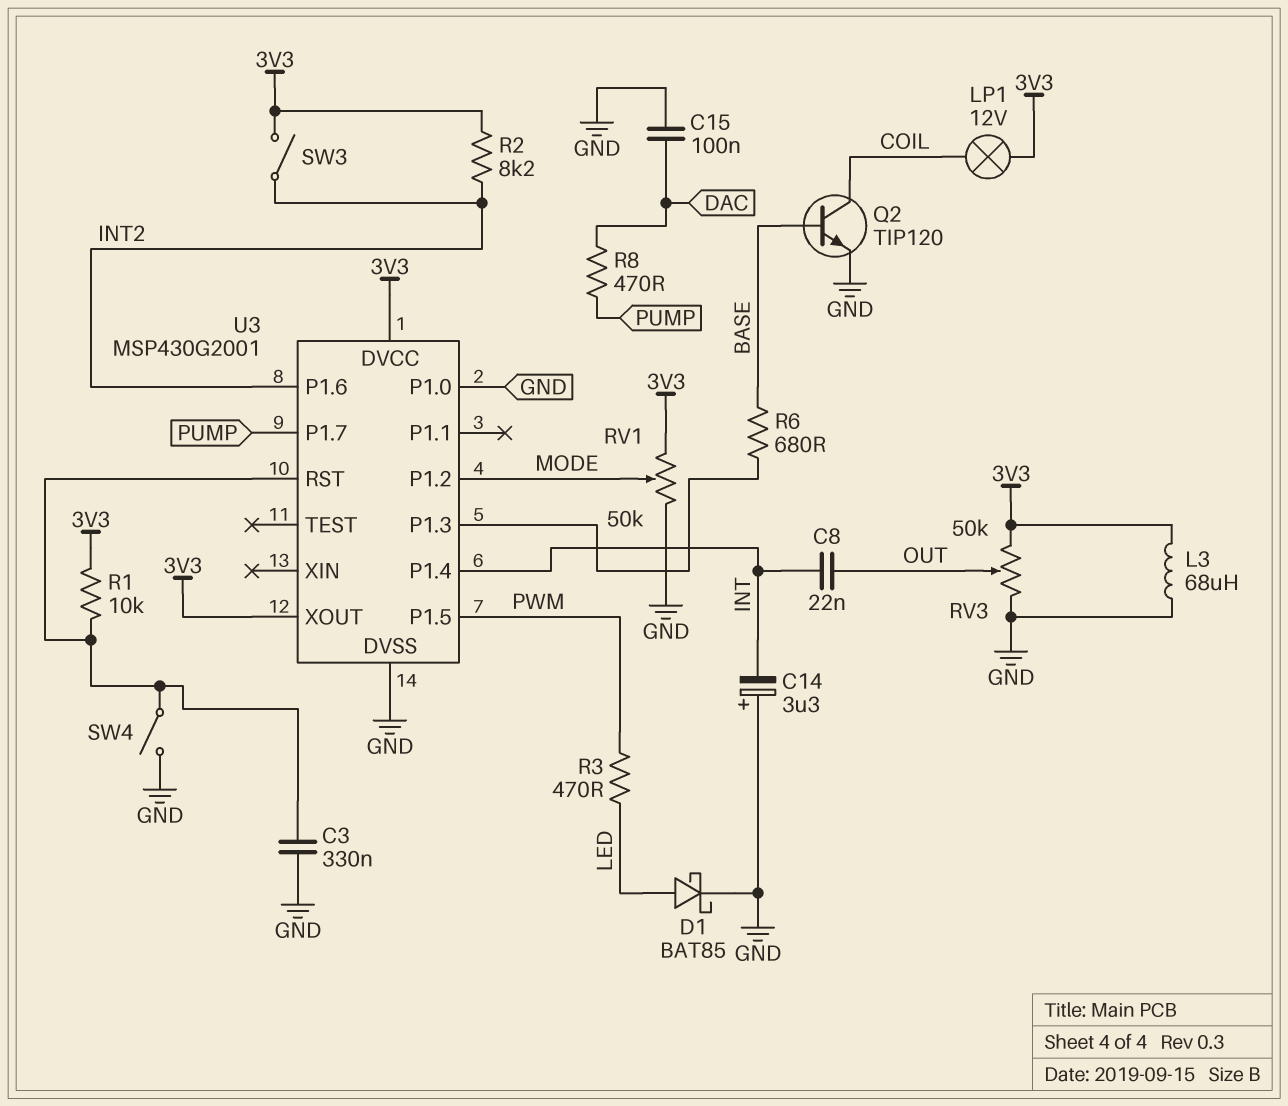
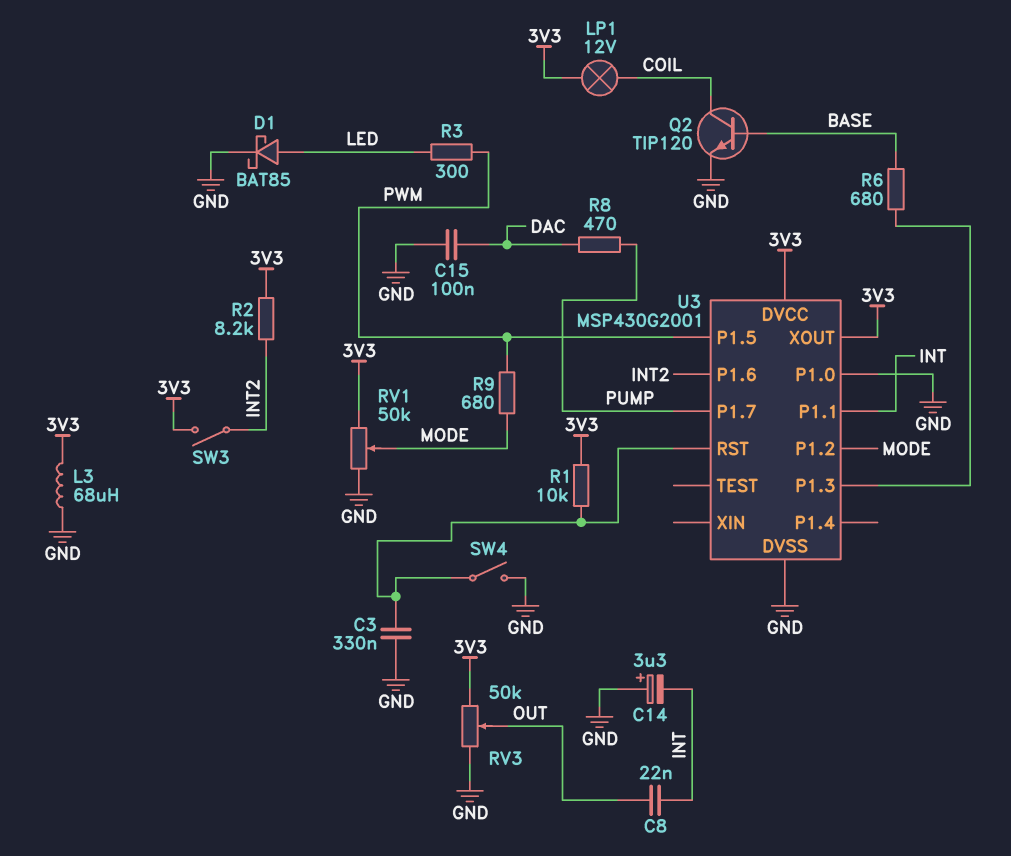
R3: 470 (LED, PWM) -> 300 (LED, PWM)
R9: none -> 680 (MODE, PWM)
U3 pin P1.1: none -> INT
U3 pin P1.4: INT -> none

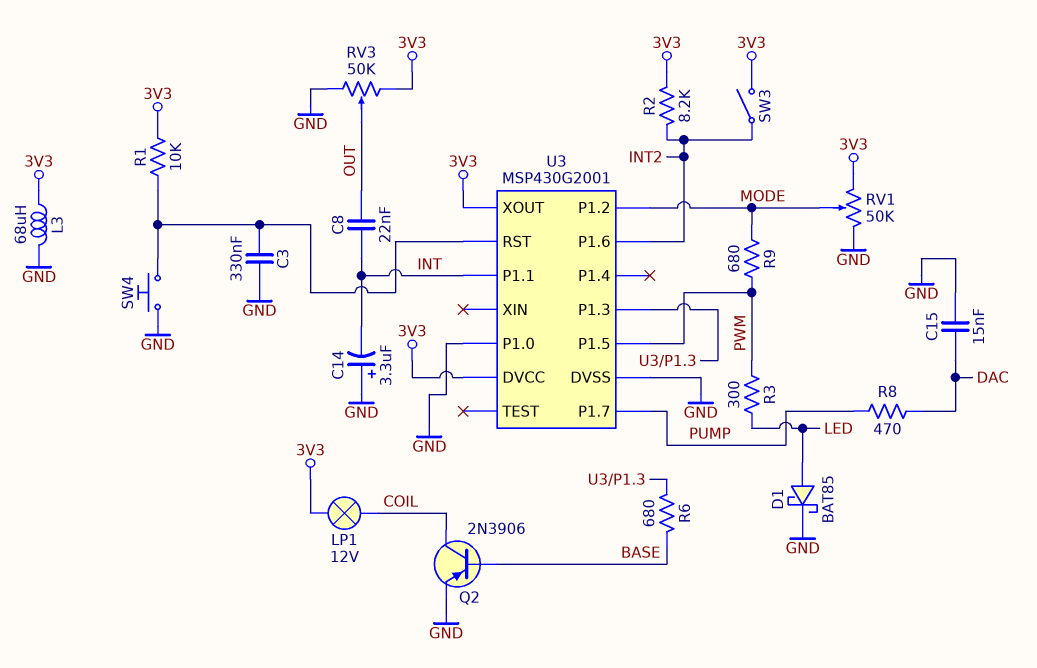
C15: 100nF (DAC, GND) -> 15nF (DAC, GND)
Q2: NPN TIP120 (B BASE, C COIL, E GND) -> PNP 2N3906 (B BASE, C COIL, E GND)
SW4: switch (GND, U3/RST) -> button (GND, U3/RST)

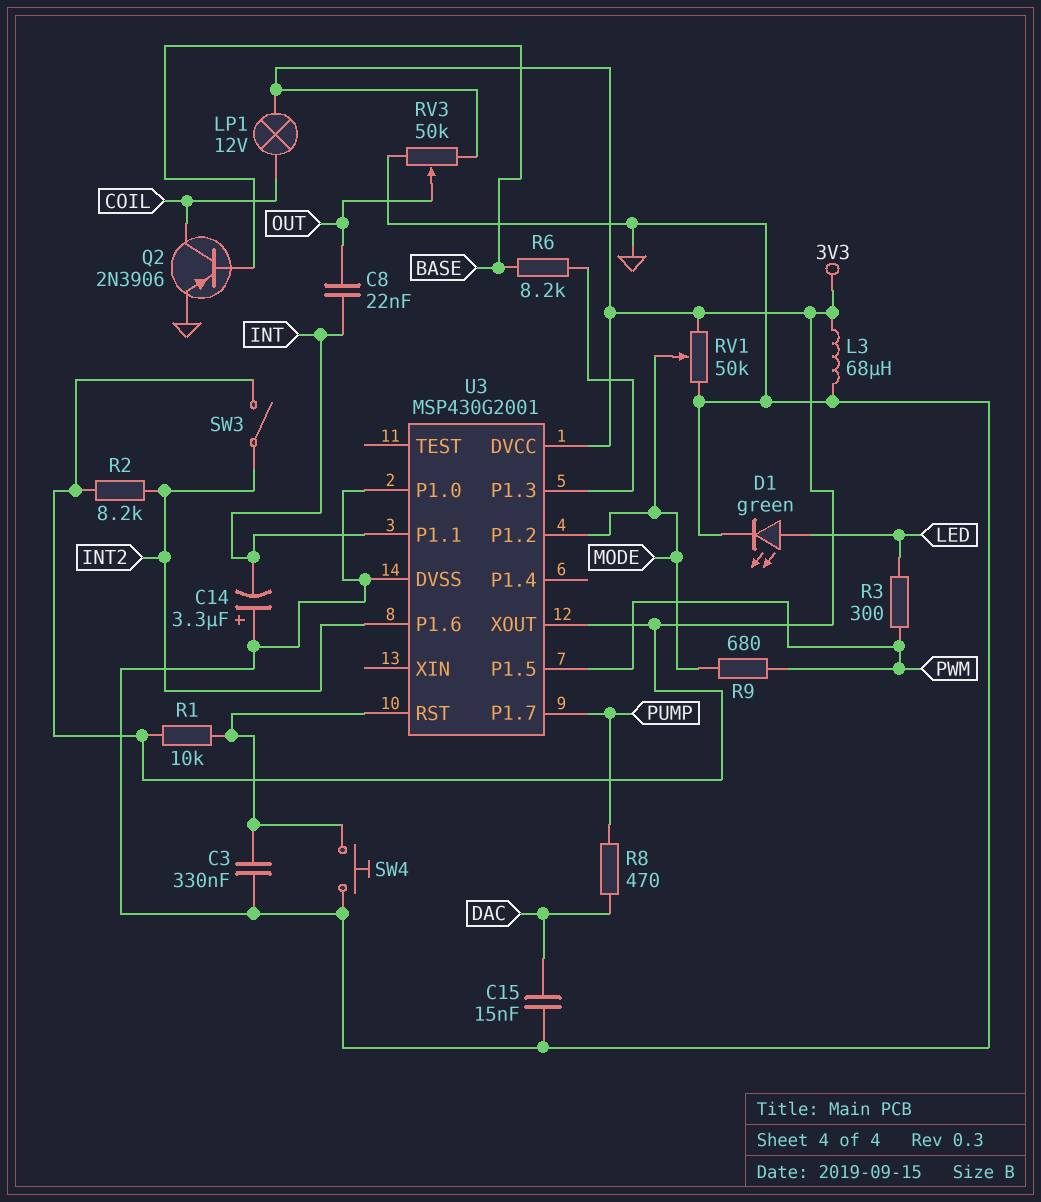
D1: schottky BAT85 (A LED, K GND) -> LED green (A LED, K GND)
R6: 680 (BASE, U3/P1.3) -> 8.2k (BASE, U3/P1.3)

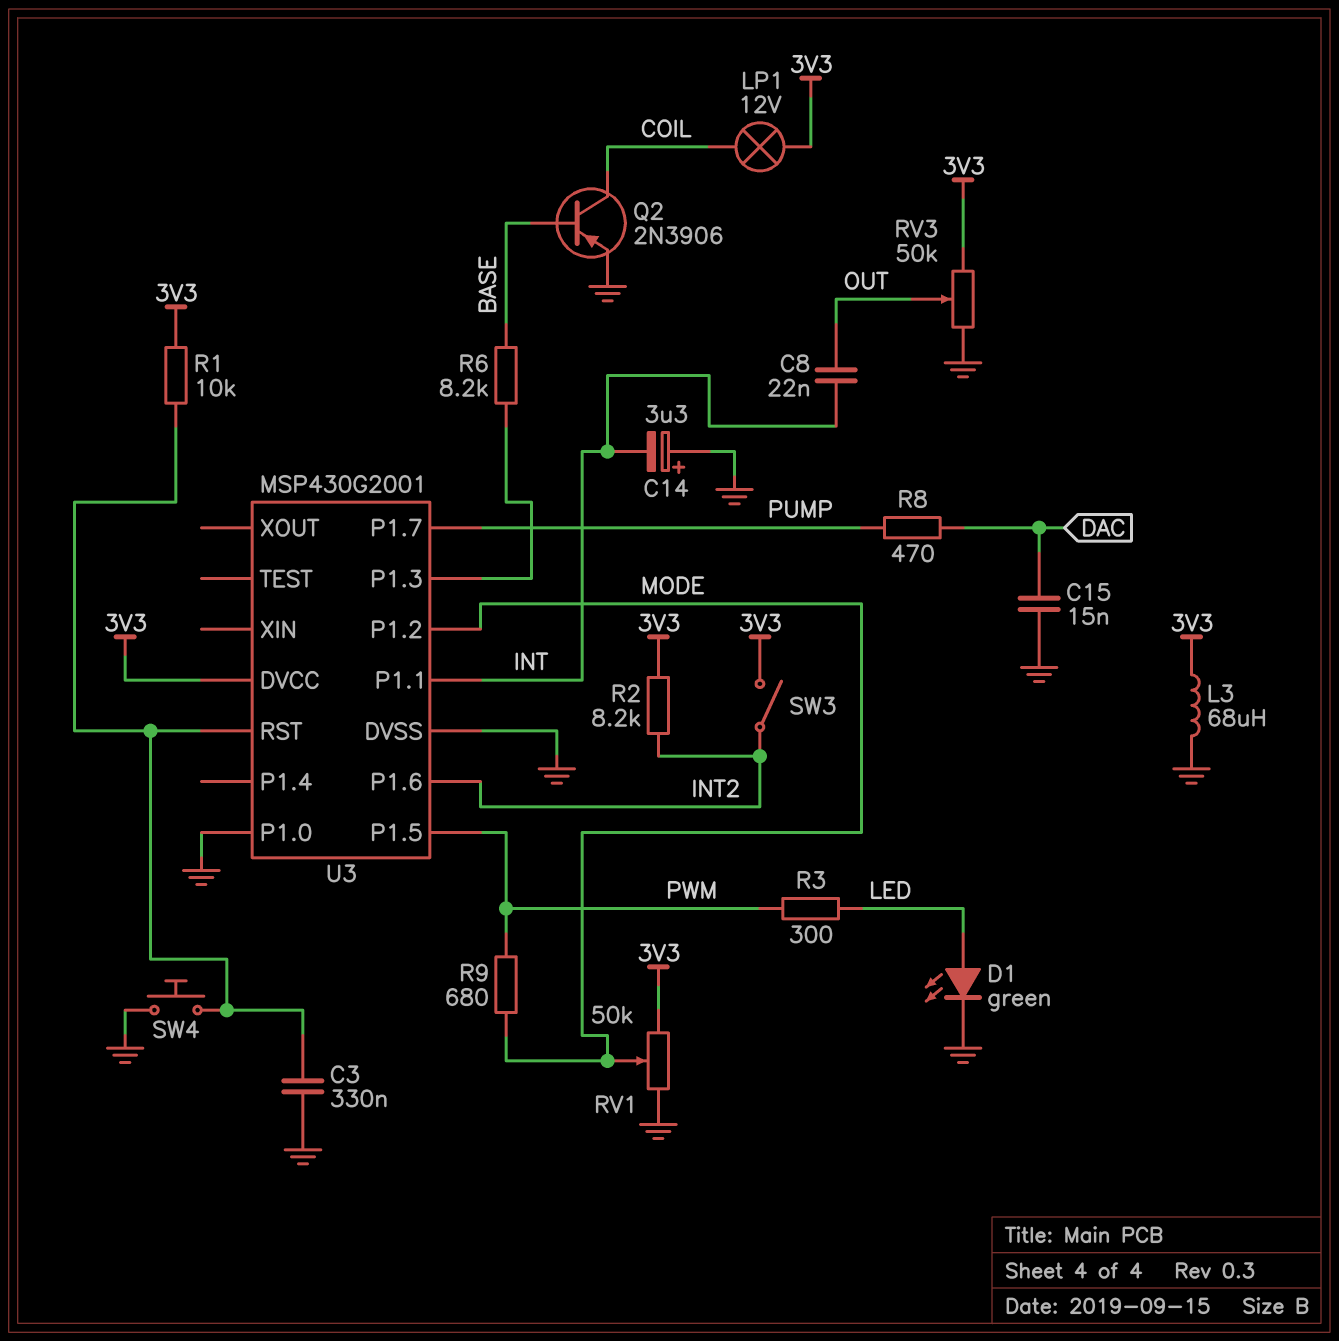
U3 pin XOUT: 3V3 -> none

